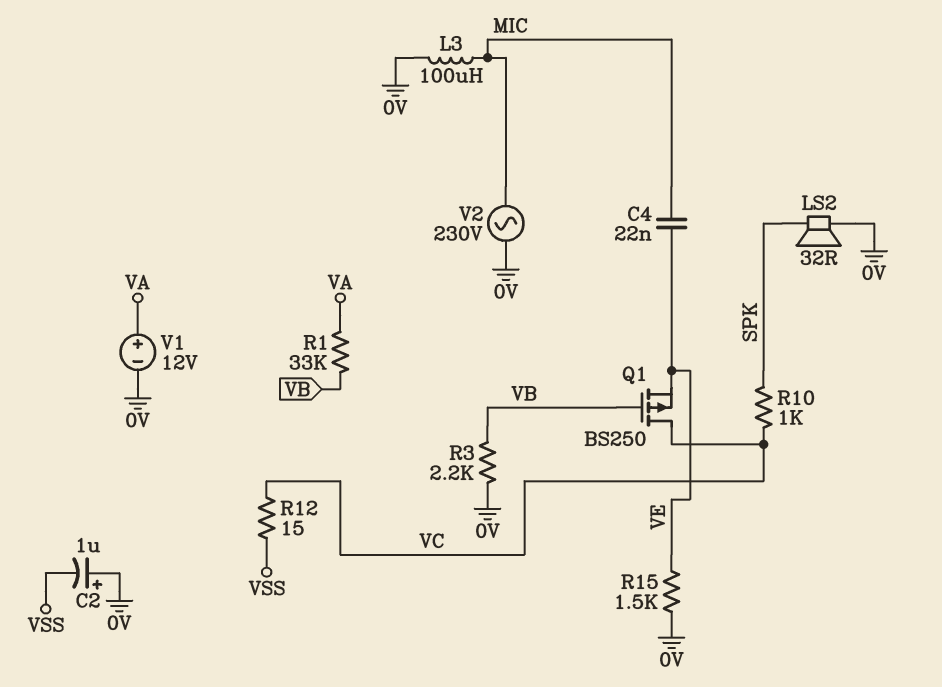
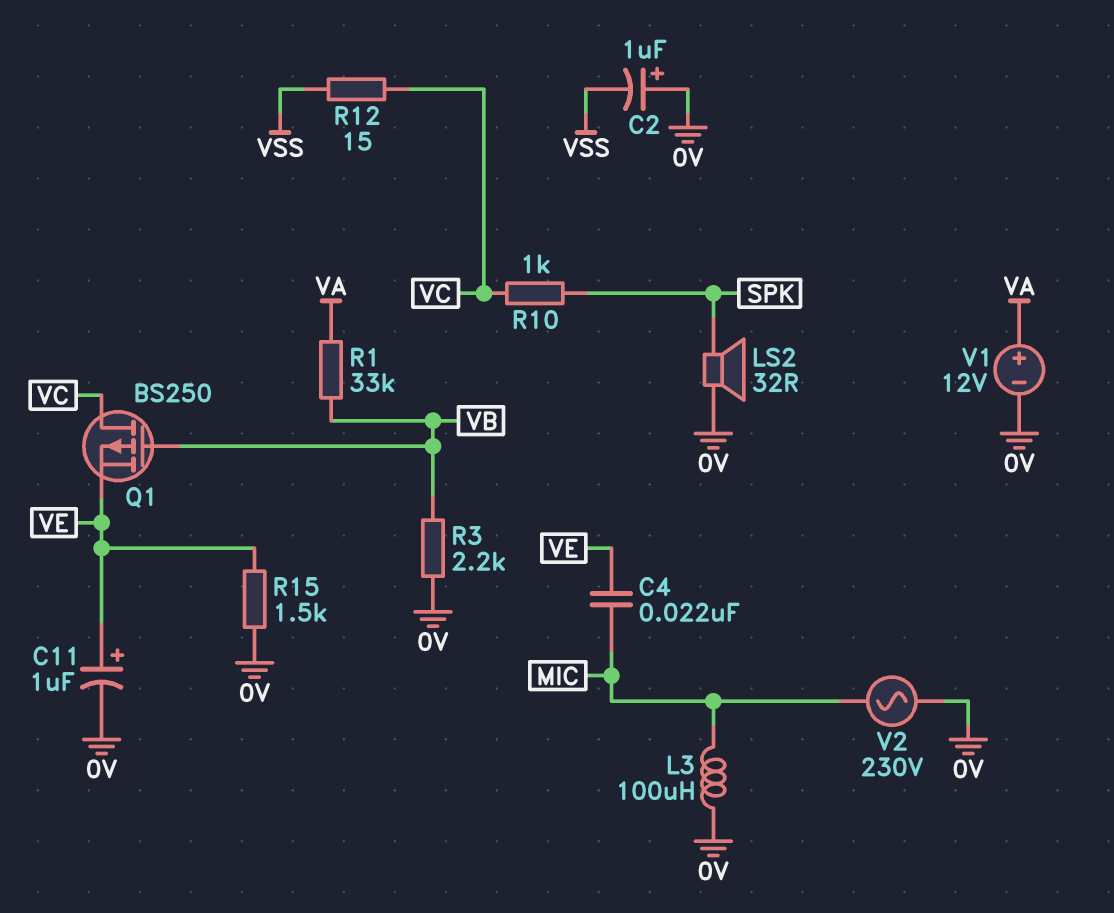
C11: none -> 1uF (plus VE, minus 0V)

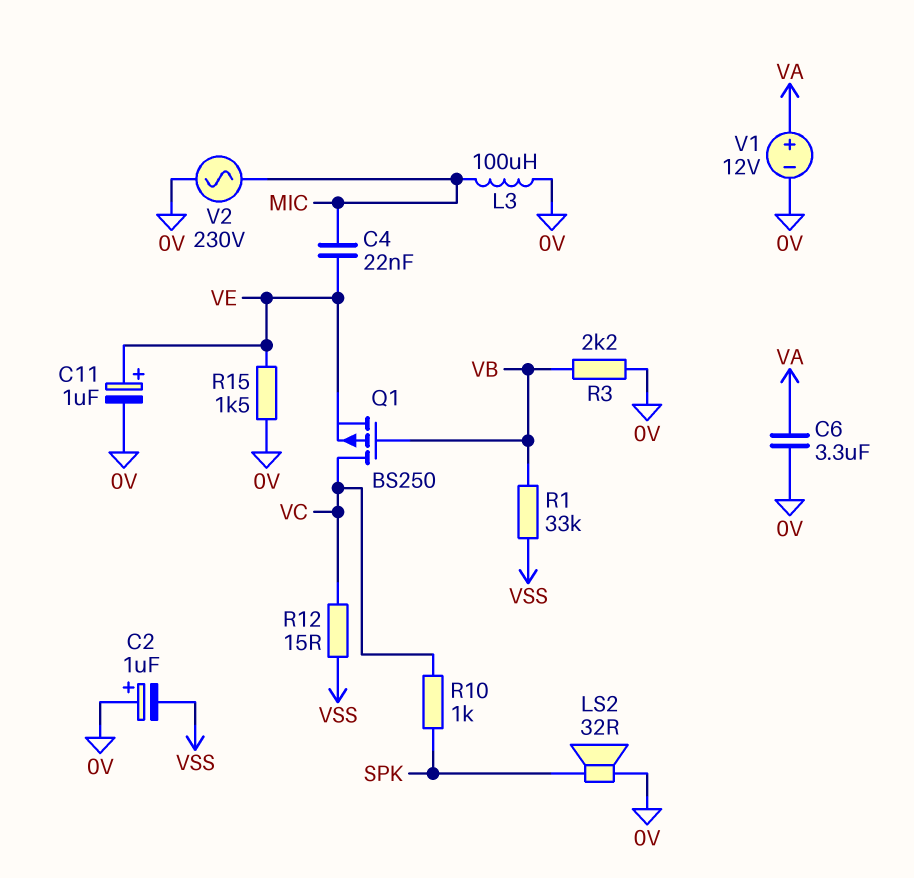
C6: none -> 3.3uF (0V, VA)
R1: 33k (VA, VB) -> 33k (VB, VSS)

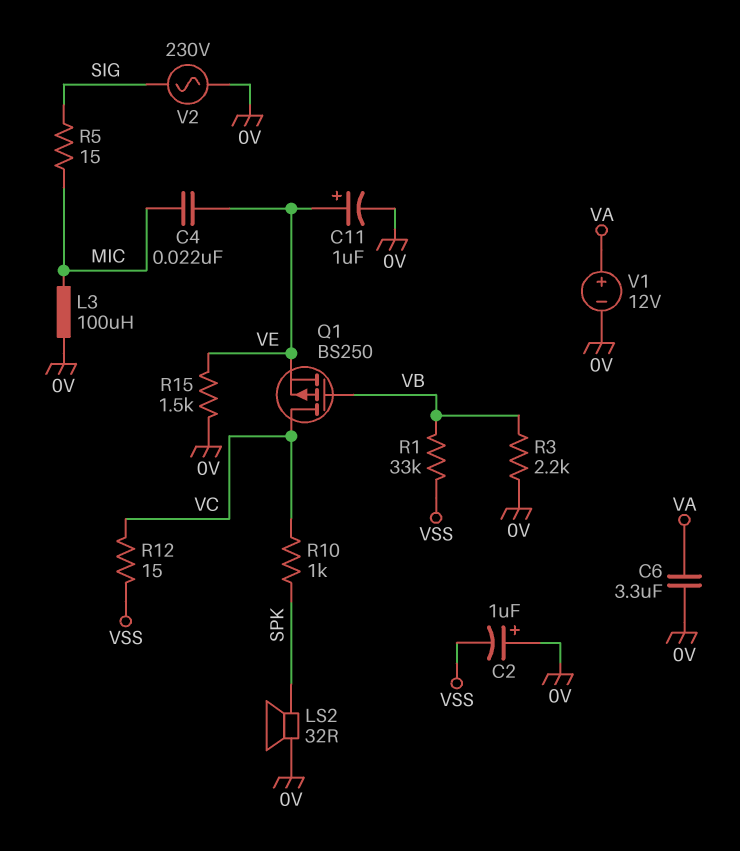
R5: none -> 15 (MIC, SIG)
V2: AC 230V (0V, MIC) -> AC 230V (0V, SIG)

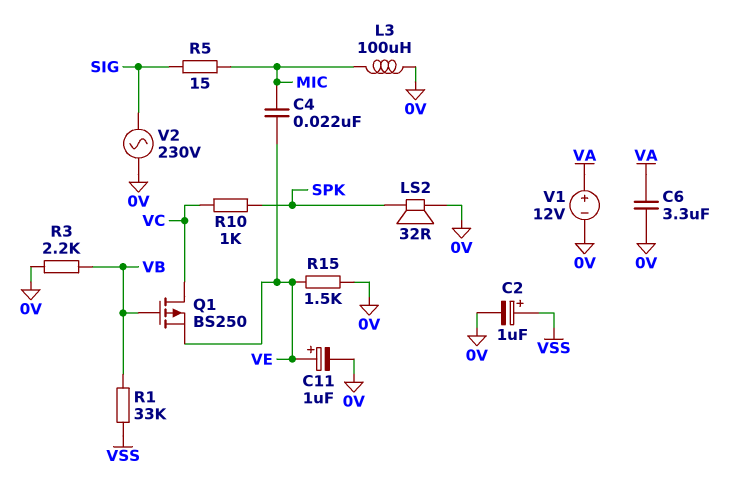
C2: 1uF (plus 0V, minus VSS) -> 1uF (plus VSS, minus 0V)
R12: 15 (VC, VSS) -> none

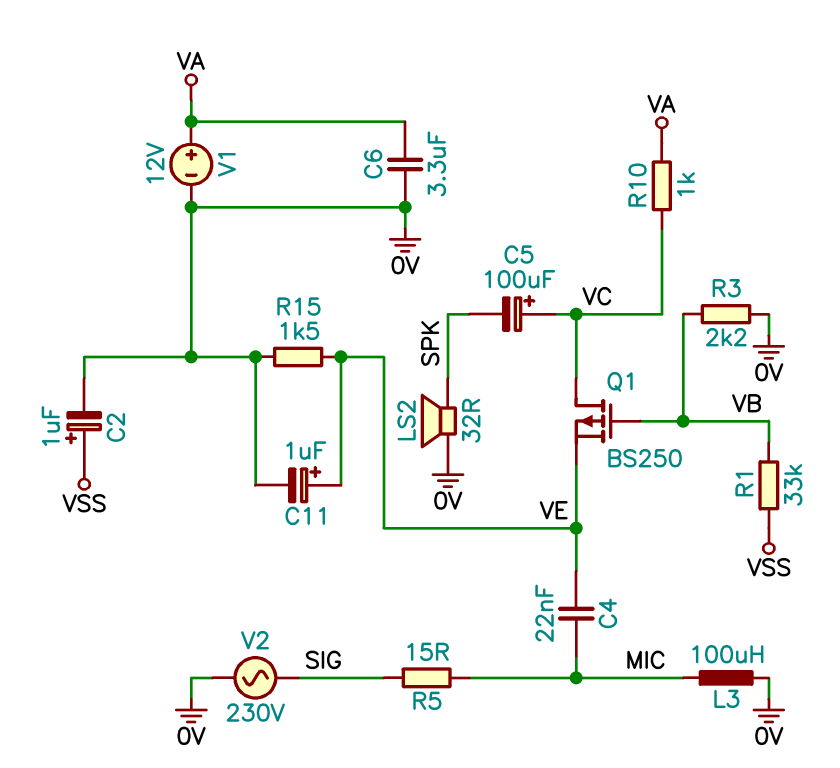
C5: none -> 100uF (plus VC, minus SPK)
R10: 1k (SPK, VC) -> 1k (VA, VC)

